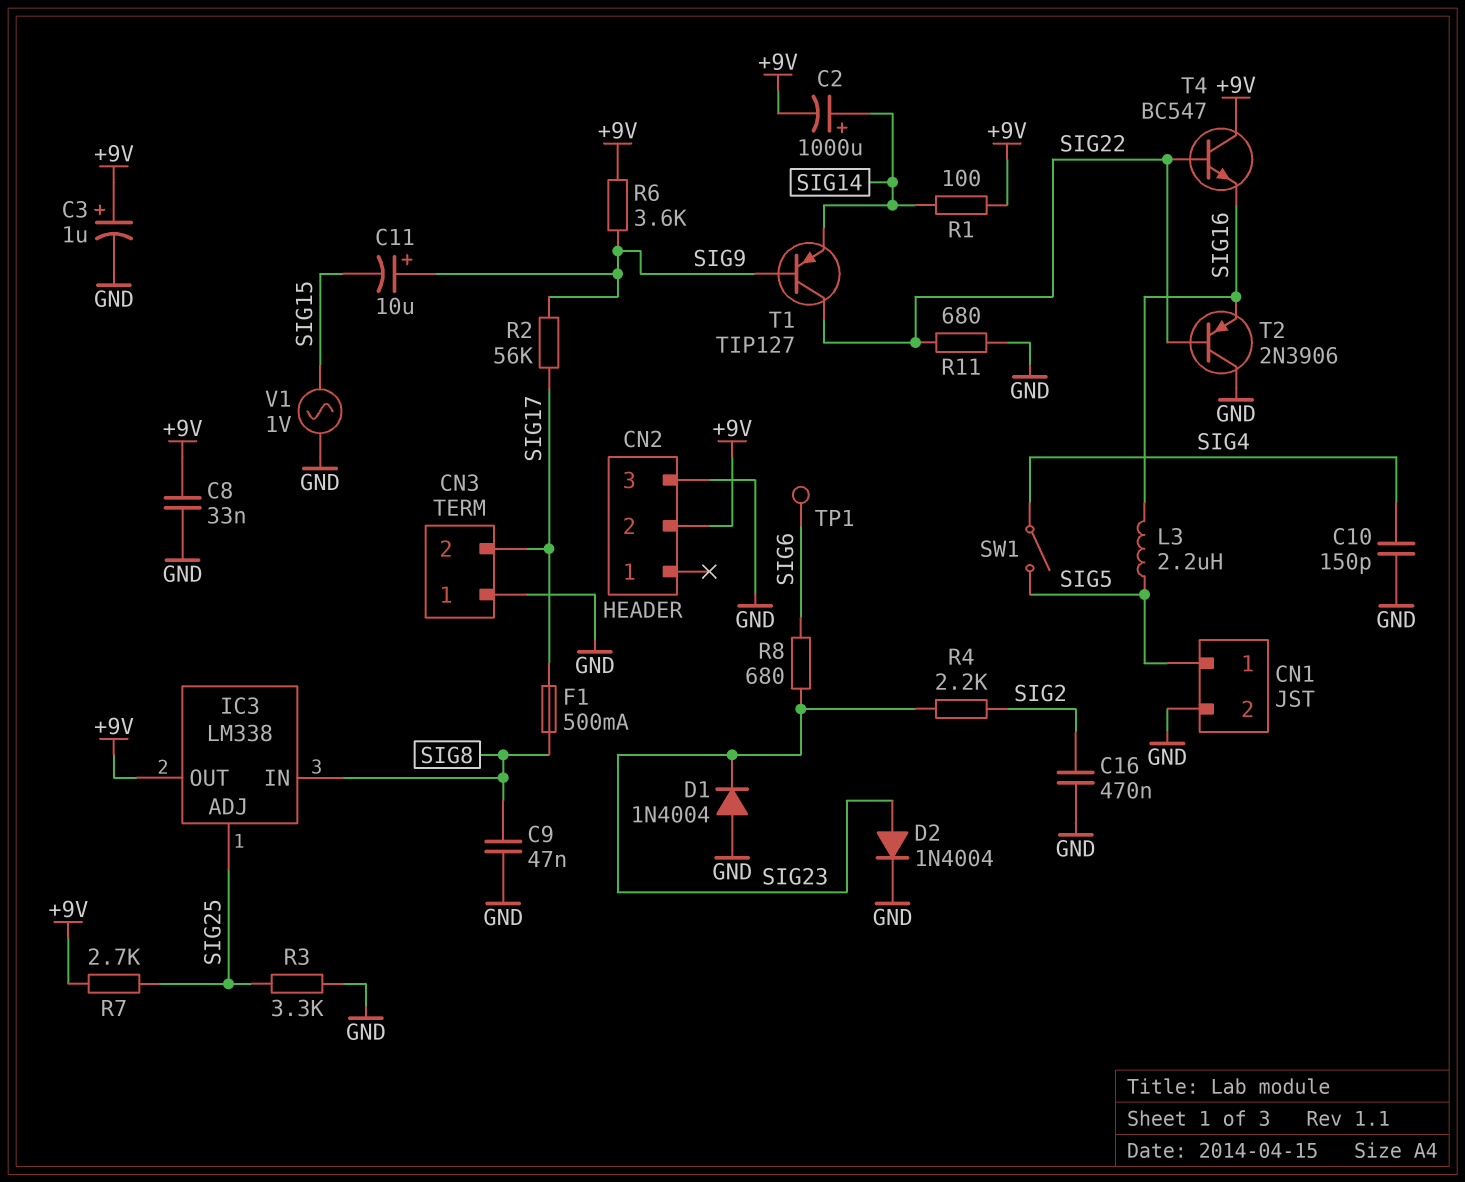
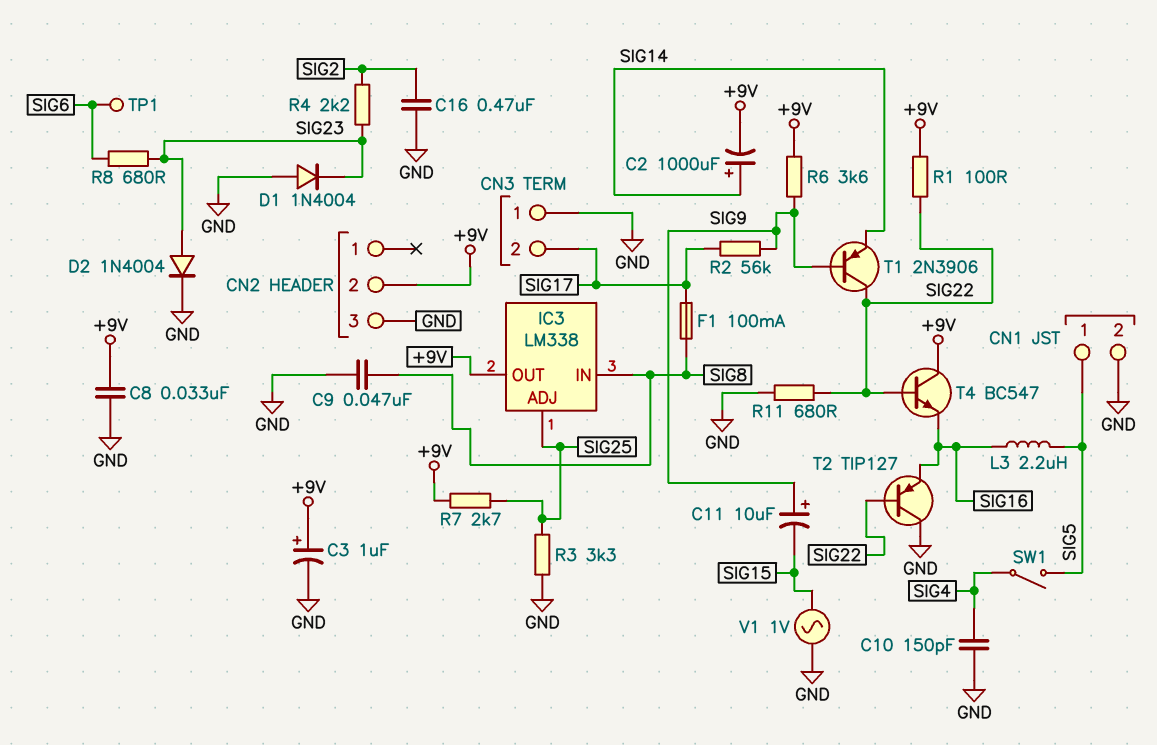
F1: 500mA (SIG8, SIG17) -> 100mA (SIG8, SIG17)
R1: 100 (+9V, SIG14) -> 100 (+9V, SIG22)
T1: PNP TIP127 (B SIG9, C SIG22, E SIG14) -> PNP 2N3906 (B SIG9, C SIG22, E SIG14)
T2: PNP 2N3906 (B SIG22, C GND, E SIG16) -> PNP TIP127 (B SIG22, C GND, E SIG16)

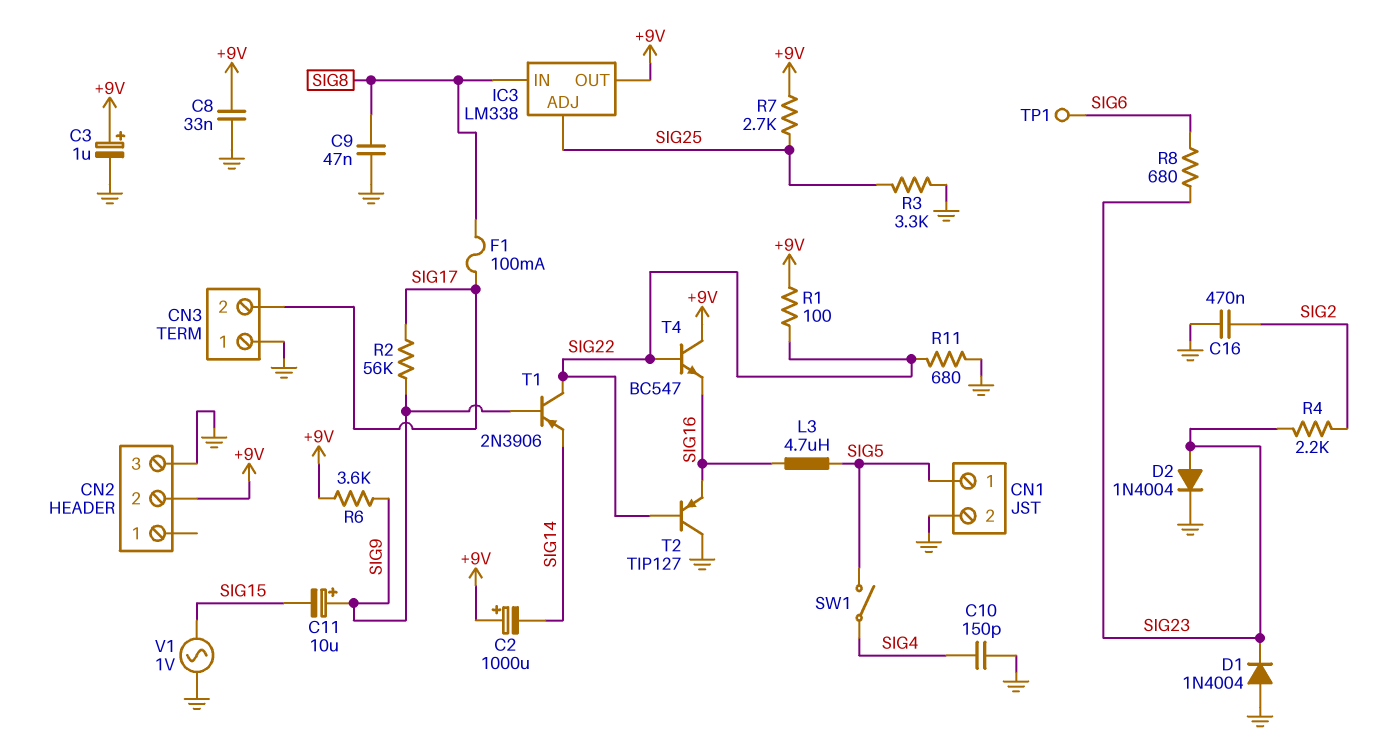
C2: 1000uF (plus SIG14, minus +9V) -> 1000uF (plus +9V, minus SIG14)
L3: 2.2uH (SIG5, SIG16) -> 4.7uH (SIG5, SIG16)

